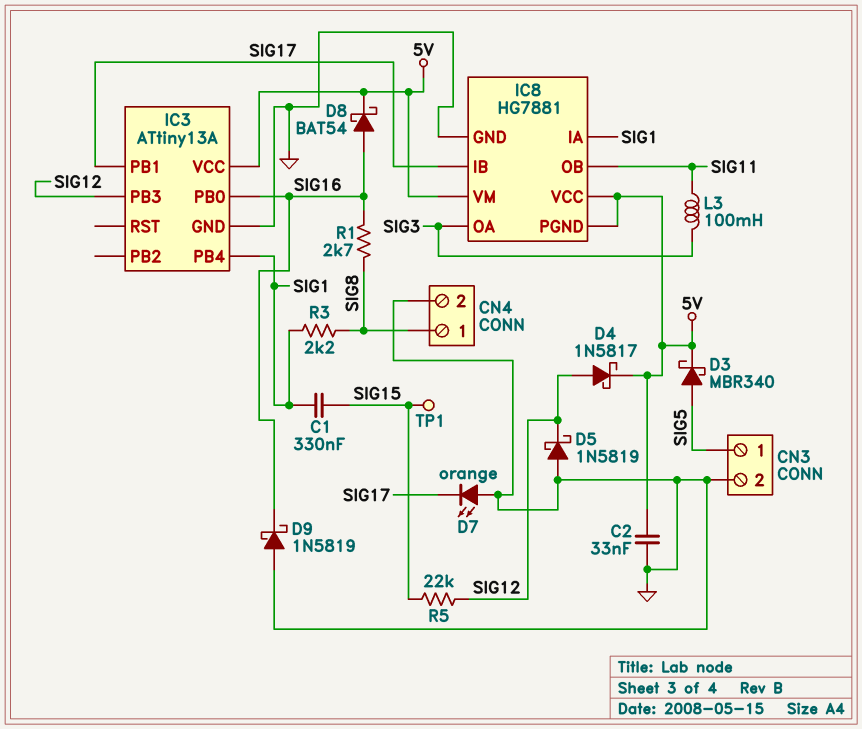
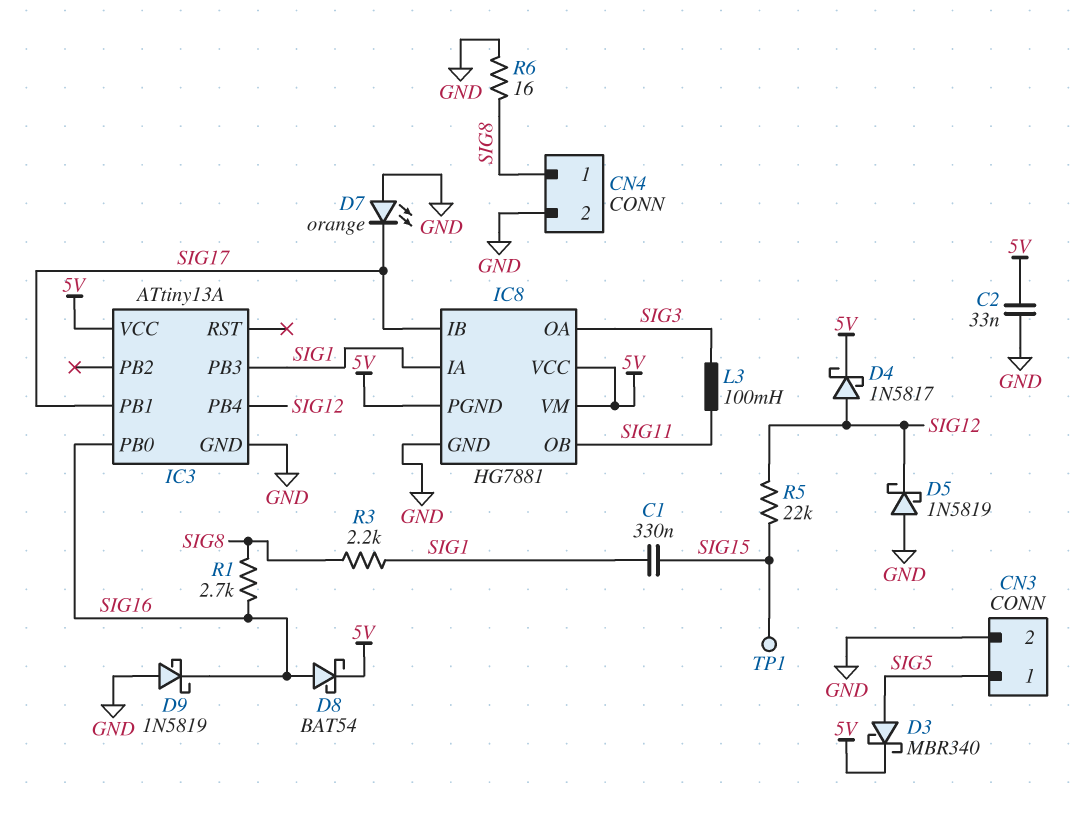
IC3 pin PB3: SIG12 -> SIG1
IC3 pin PB4: SIG1 -> SIG12
R6: none -> 16 (GND, SIG8)

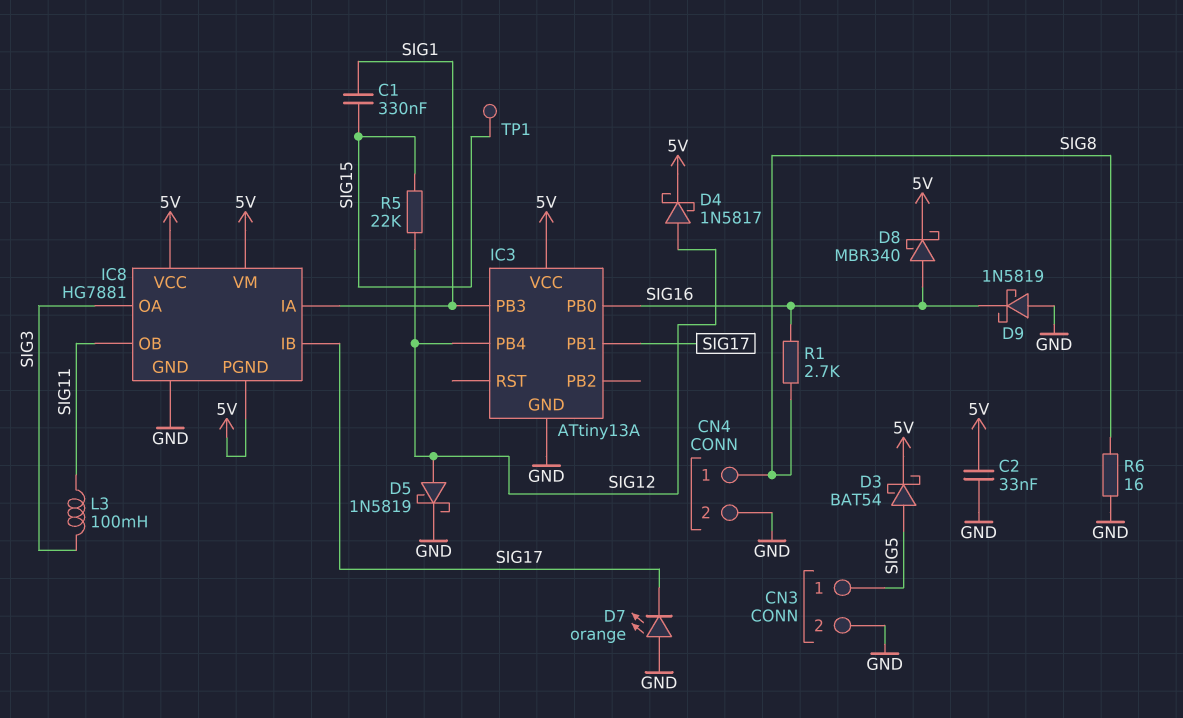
D3: schottky MBR340 (A SIG5, K 5V) -> schottky BAT54 (A SIG5, K 5V)
D5: schottky 1N5819 (A GND, K SIG12) -> schottky 1N5819 (A SIG12, K GND)
D8: schottky BAT54 (A SIG16, K 5V) -> schottky MBR340 (A SIG16, K 5V)
R3: 2.2k (SIG1, SIG8) -> none

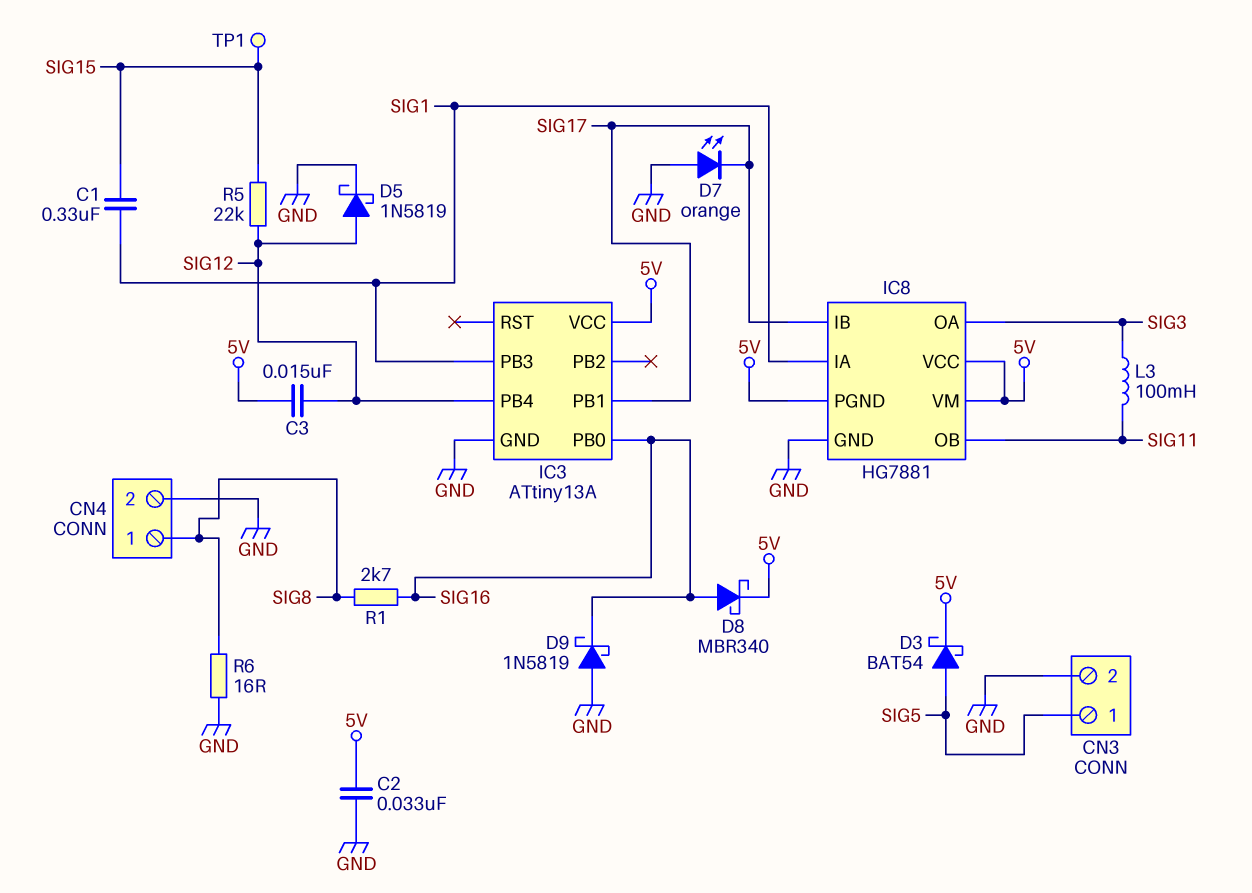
C3: none -> 15nF (5V, SIG12)
D4: schottky 1N5817 (A SIG12, K 5V) -> none

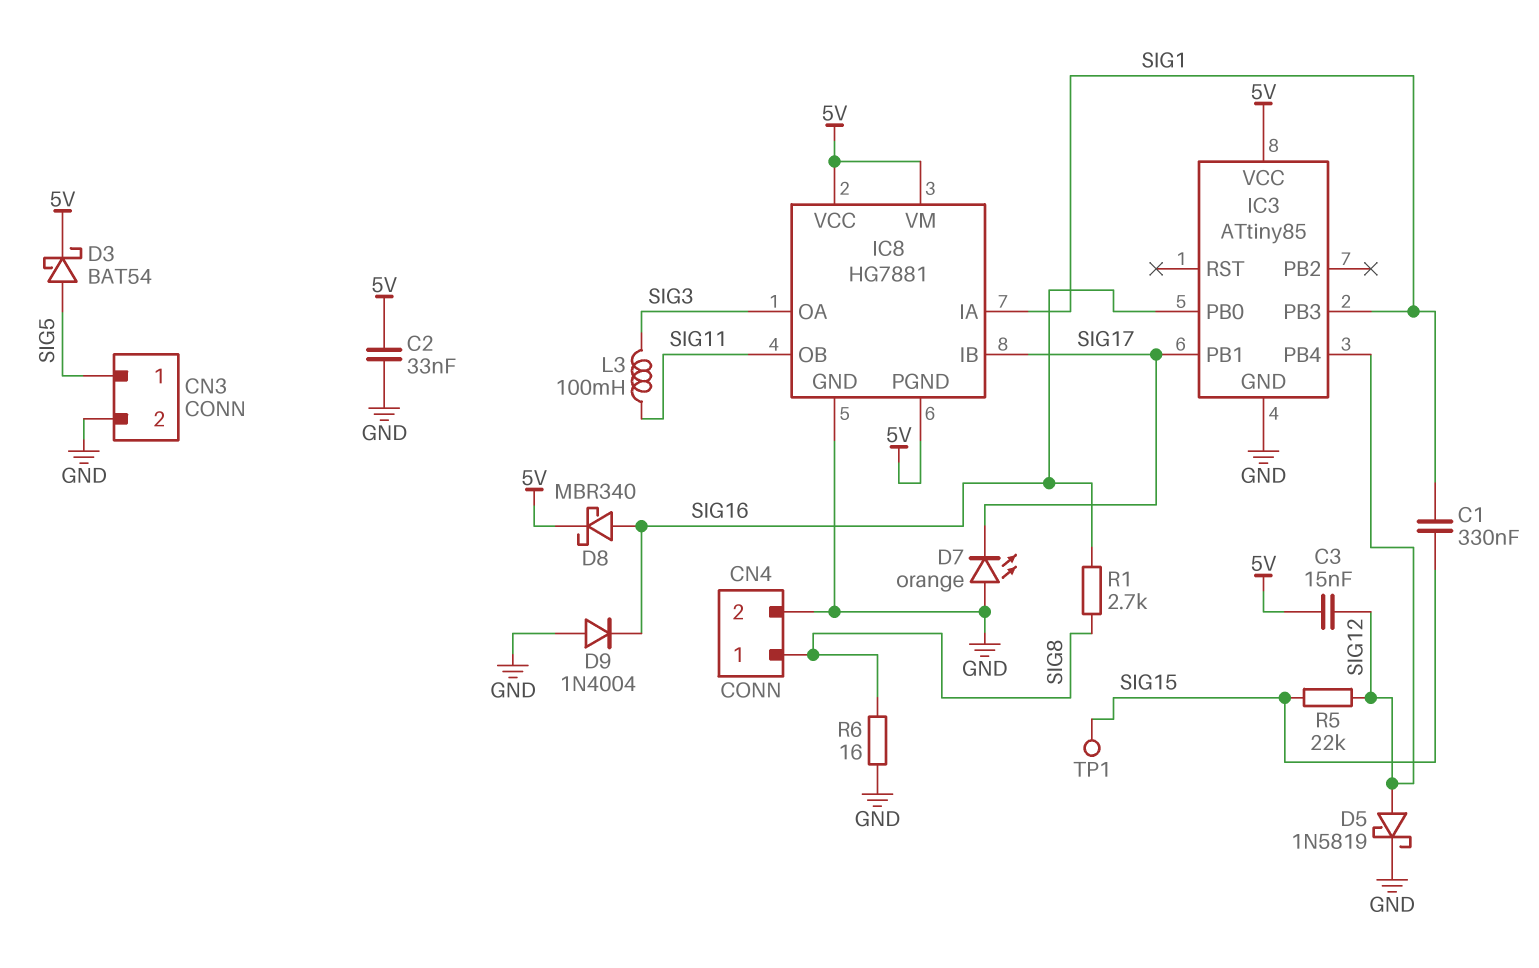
D9: schottky 1N5819 (A GND, K SIG16) -> diode 1N4004 (A GND, K SIG16)
IC3: ATtiny13A -> ATtiny85

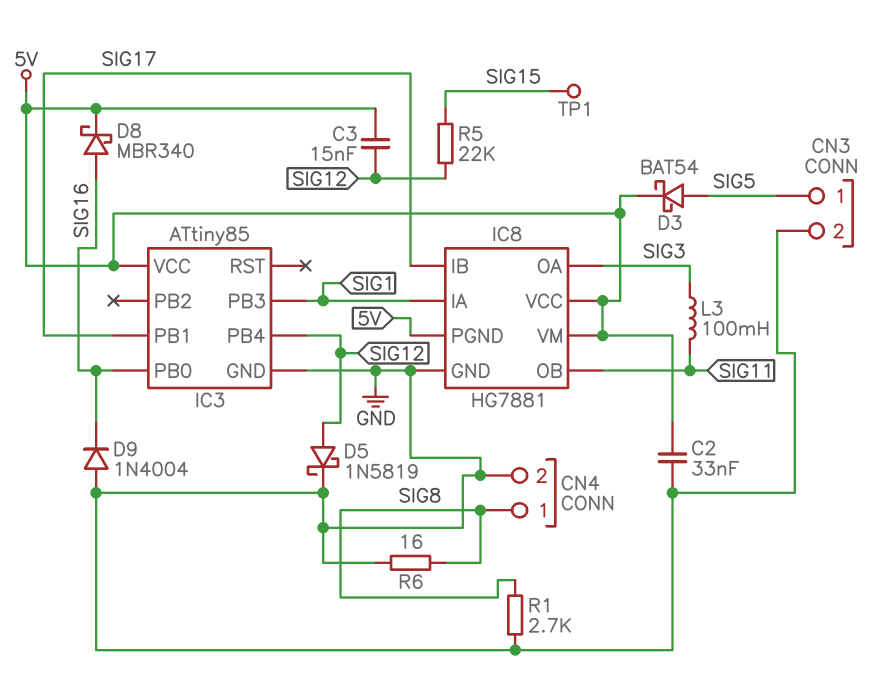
C1: 330nF (SIG1, SIG15) -> none
D7: LED orange (A GND, K SIG17) -> none
R1: 2.7k (SIG8, SIG16) -> 2.7k (GND, SIG8)

